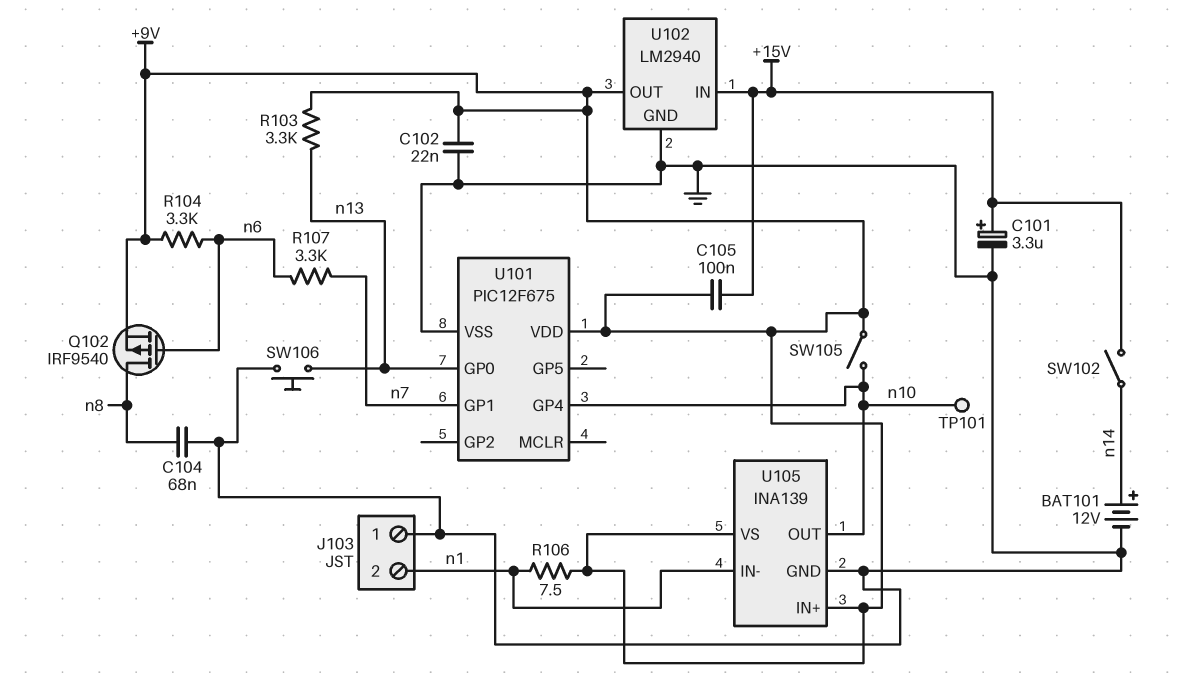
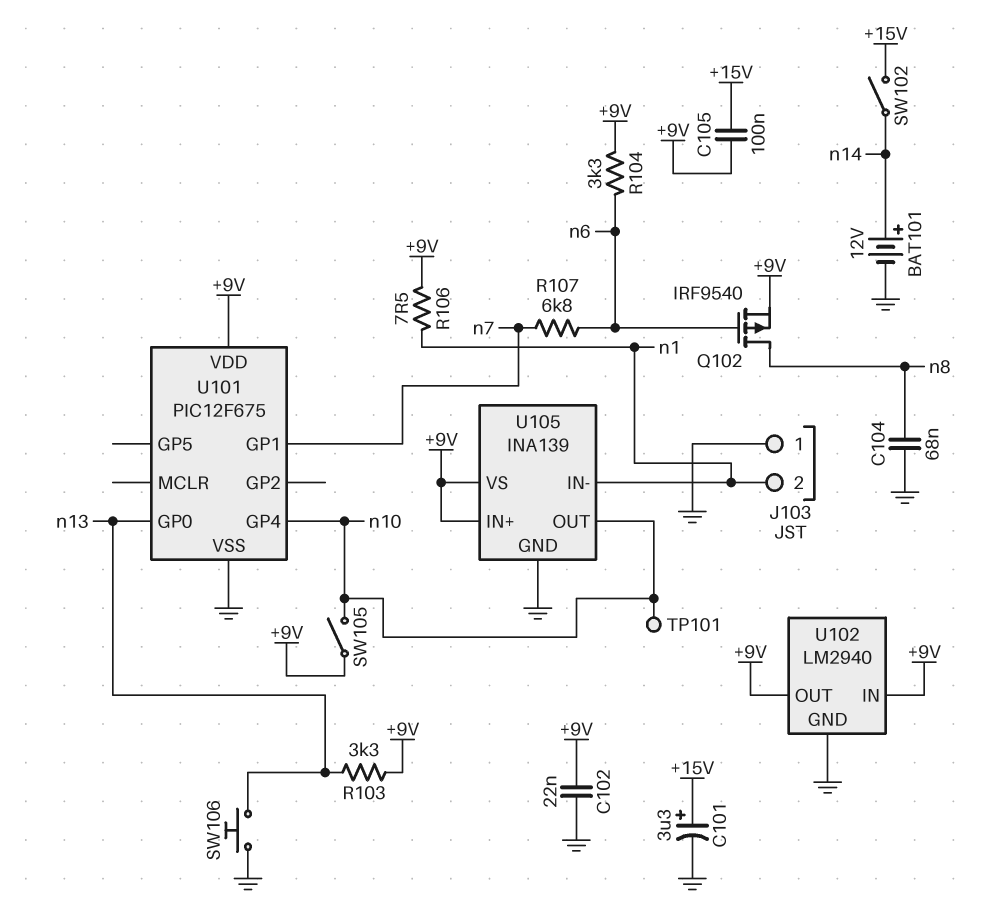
R107: 3.3k (n6, n7) -> 6.8k (n6, n7)
U102 pin IN: +15V -> +9V

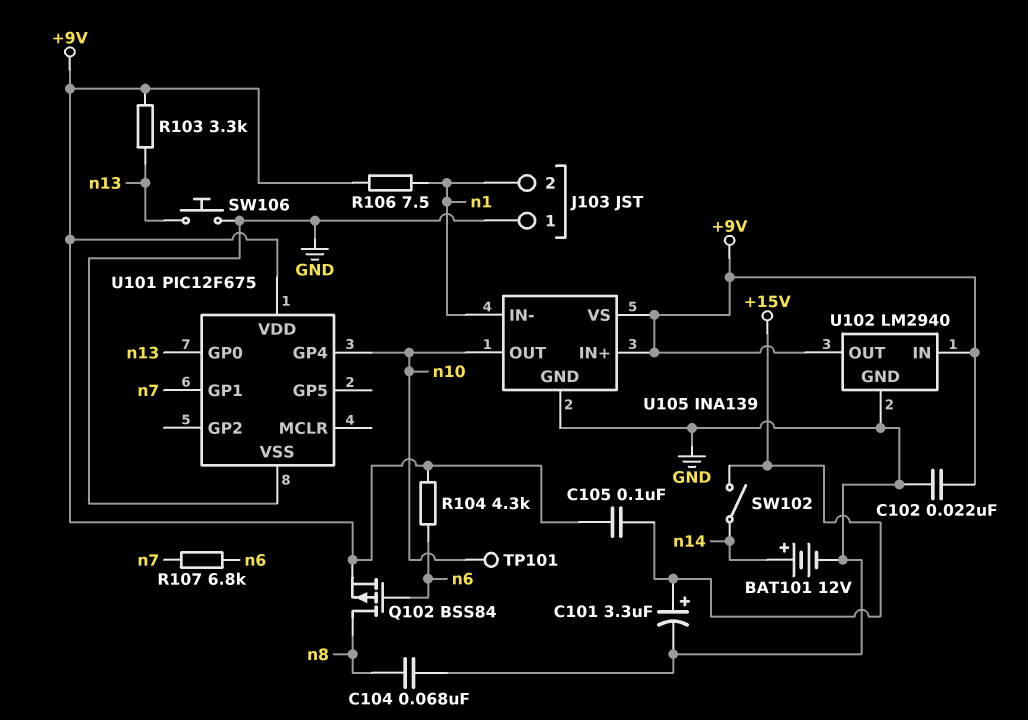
Q102: PMOS IRF9540 (G n6, D n8, S +9V) -> PMOS BSS84 (G n6, D n8, S +9V)
R104: 3.3k (+9V, n6) -> 4.3k (+9V, n6)
SW105: switch (+9V, n10) -> none

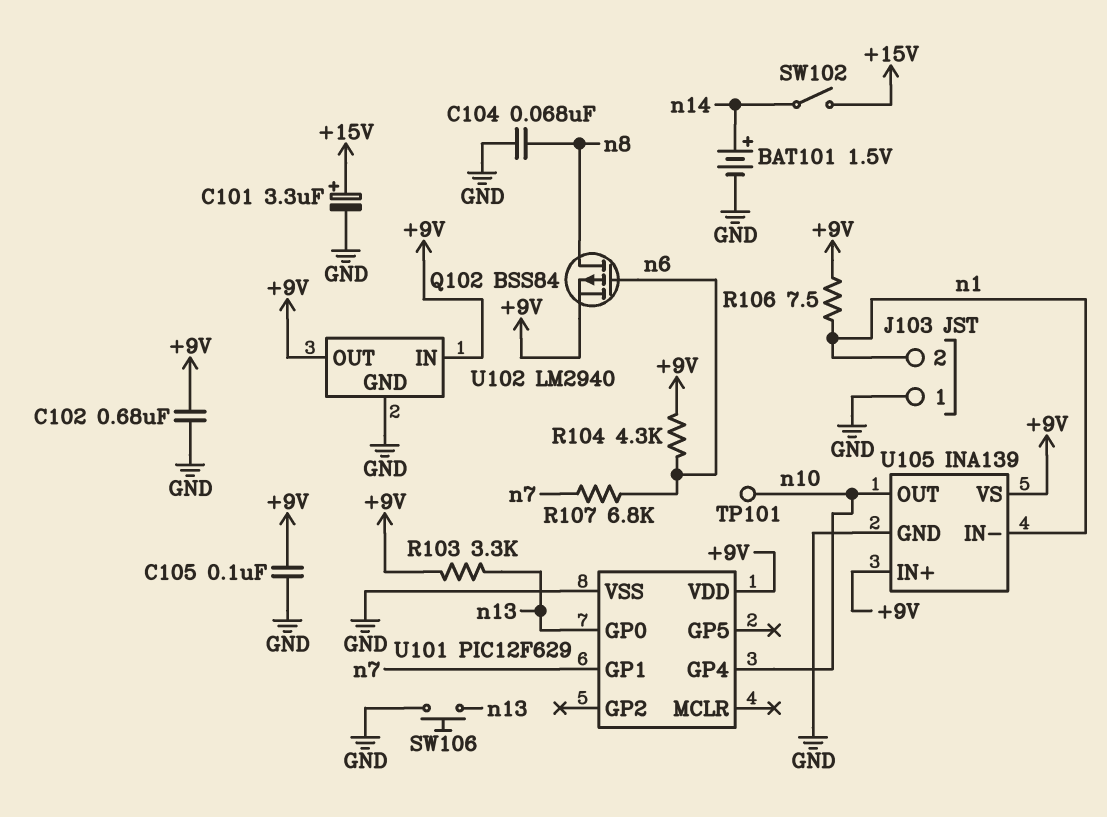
BAT101: 12V (plus n14, minus GND) -> 1.5V (plus n14, minus GND)
C102: 22nF (+9V, GND) -> 680nF (+9V, GND)
C105: 100nF (+9V, +15V) -> 100nF (+9V, GND)
U101: PIC12F675 -> PIC12F629

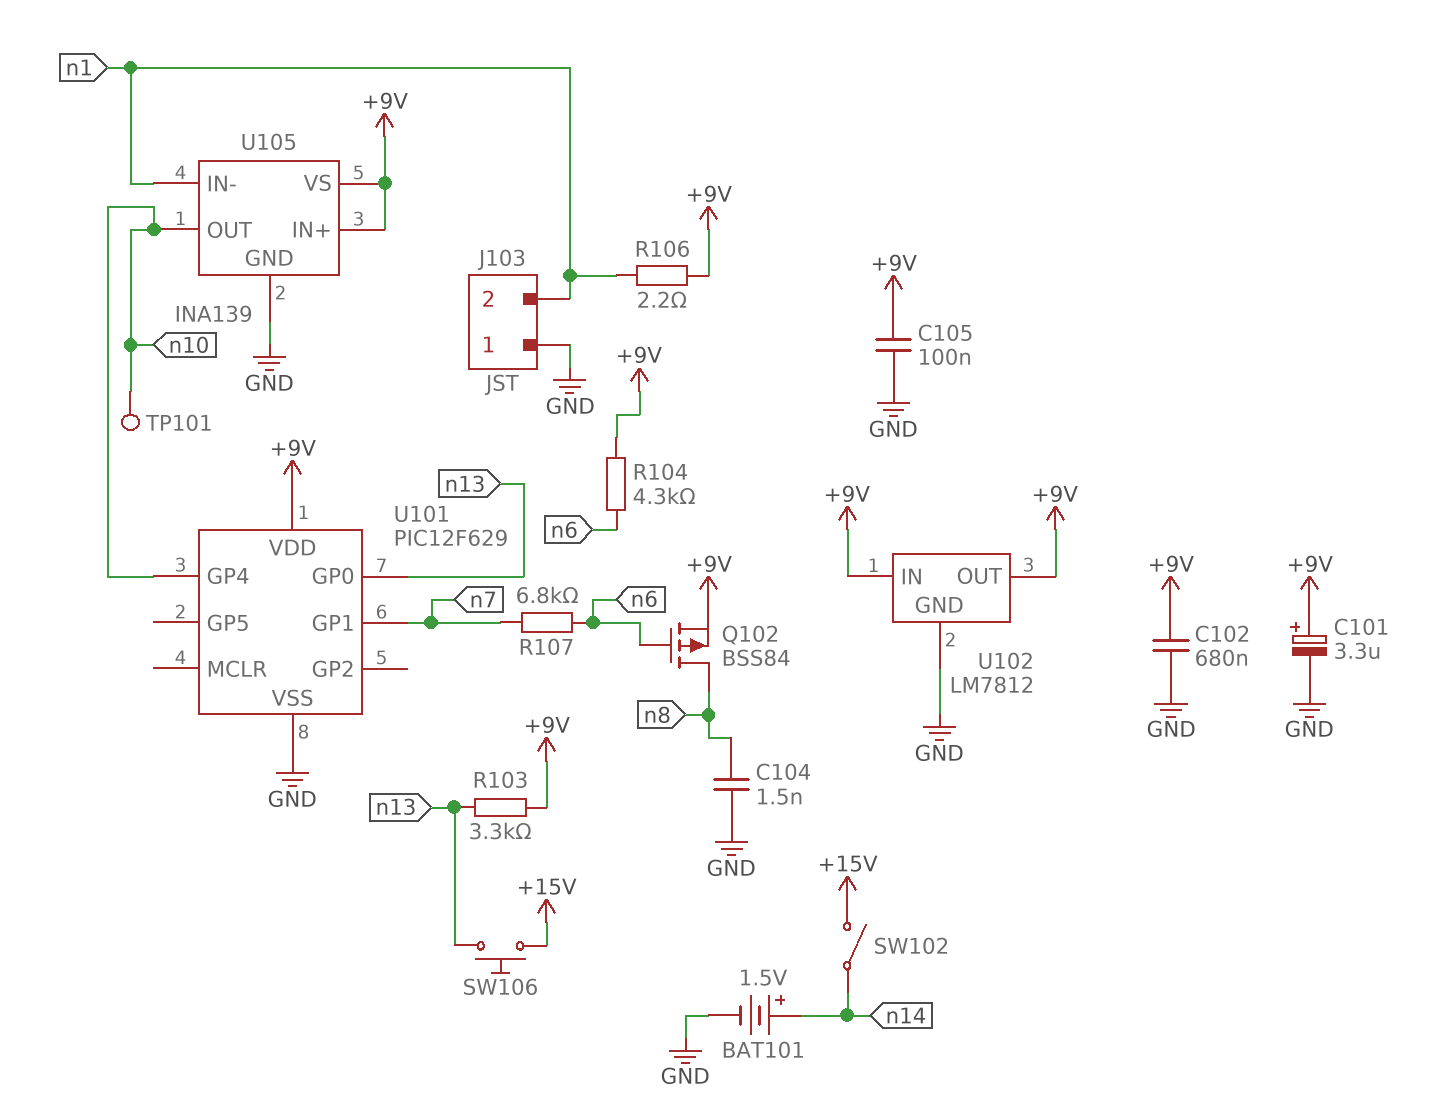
C101: 3.3uF (plus +15V, minus GND) -> 3.3uF (plus +9V, minus GND)
C104: 68nF (GND, n8) -> 1.5nF (GND, n8)
R106: 7.5 (+9V, n1) -> 2.2 (+9V, n1)
SW106: button (GND, n13) -> button (+15V, n13)
U102: LM2940 -> LM7812

